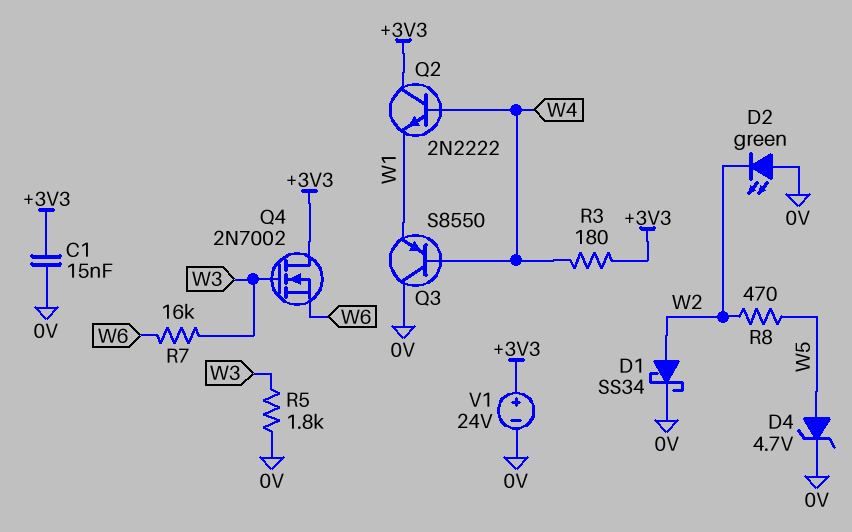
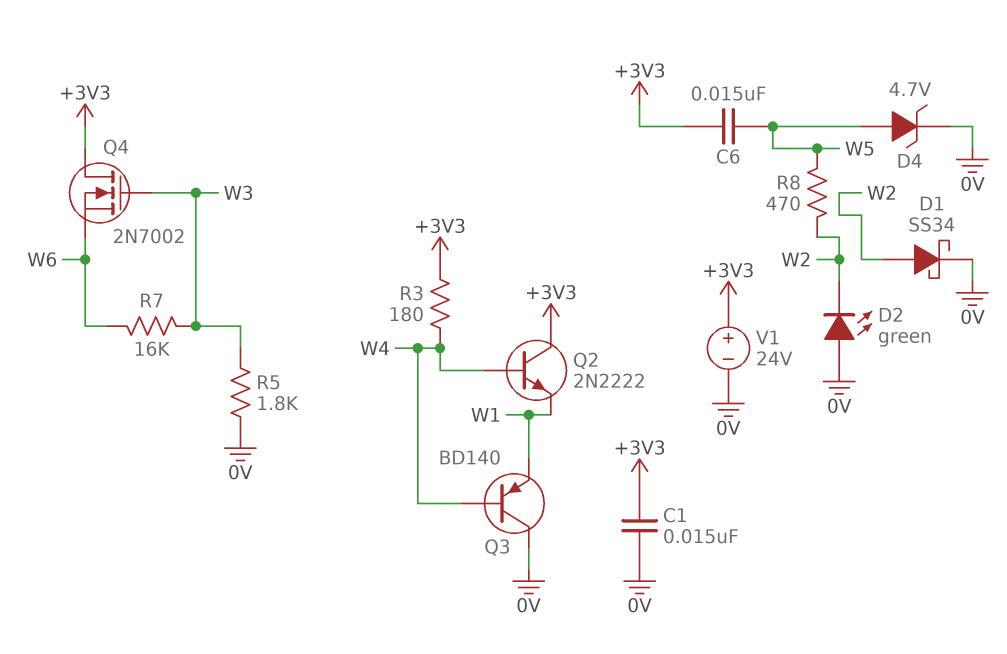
C6: none -> 15nF (+3V3, W5)
Q3: PNP S8550 (B W4, C 0V, E W1) -> PNP BD140 (B W4, C 0V, E W1)

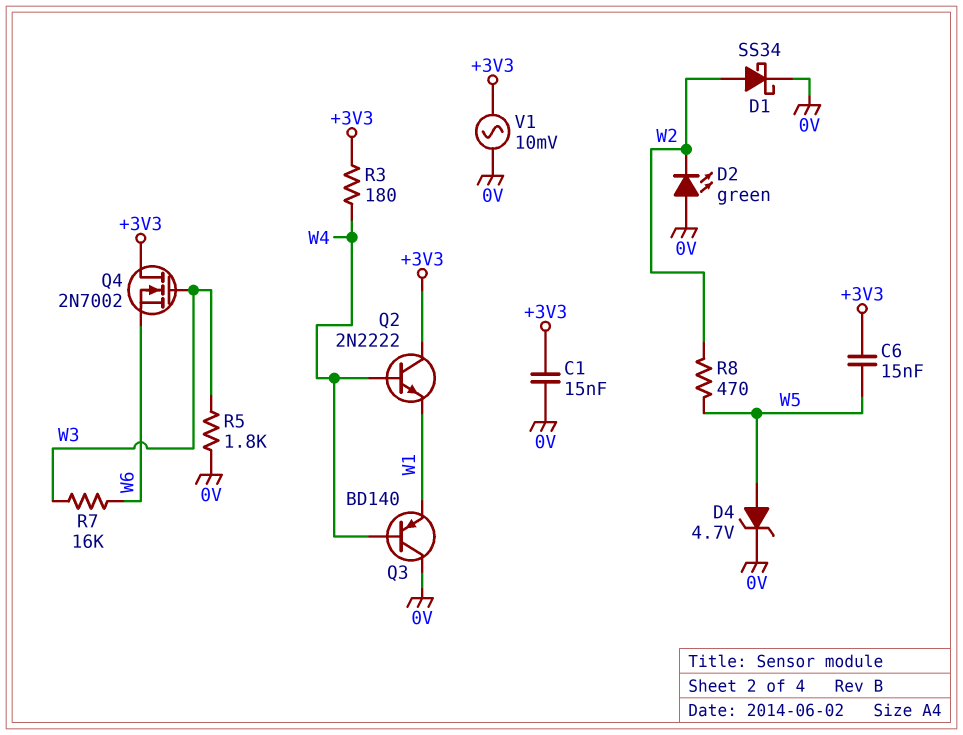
V1: 24V (plus +3V3, minus 0V) -> AC 10mV (+3V3, 0V)

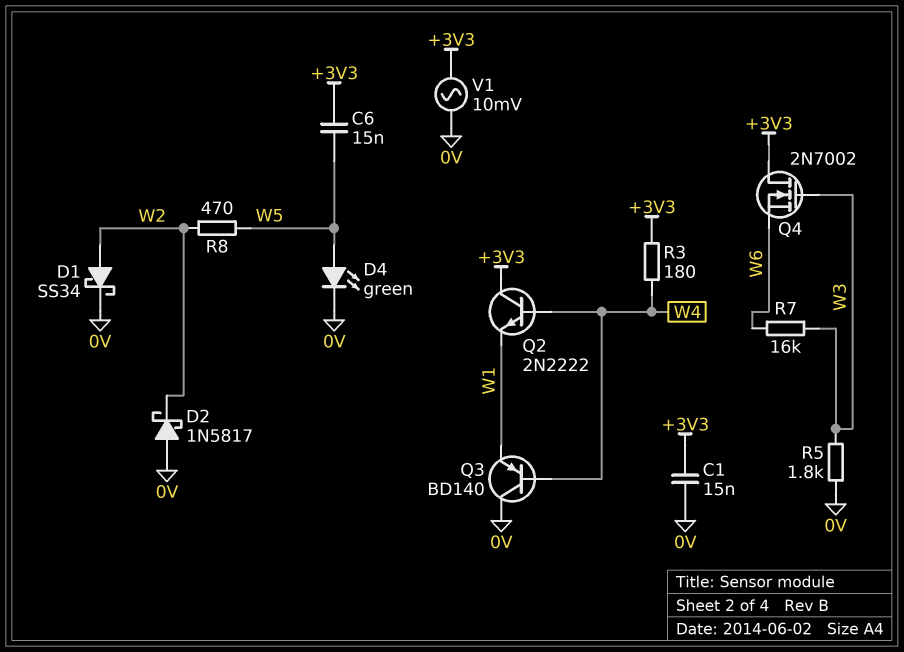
D2: LED green (A 0V, K W2) -> schottky 1N5817 (A 0V, K W2)
D4: zener 4.7V (A W5, K 0V) -> LED green (A W5, K 0V)

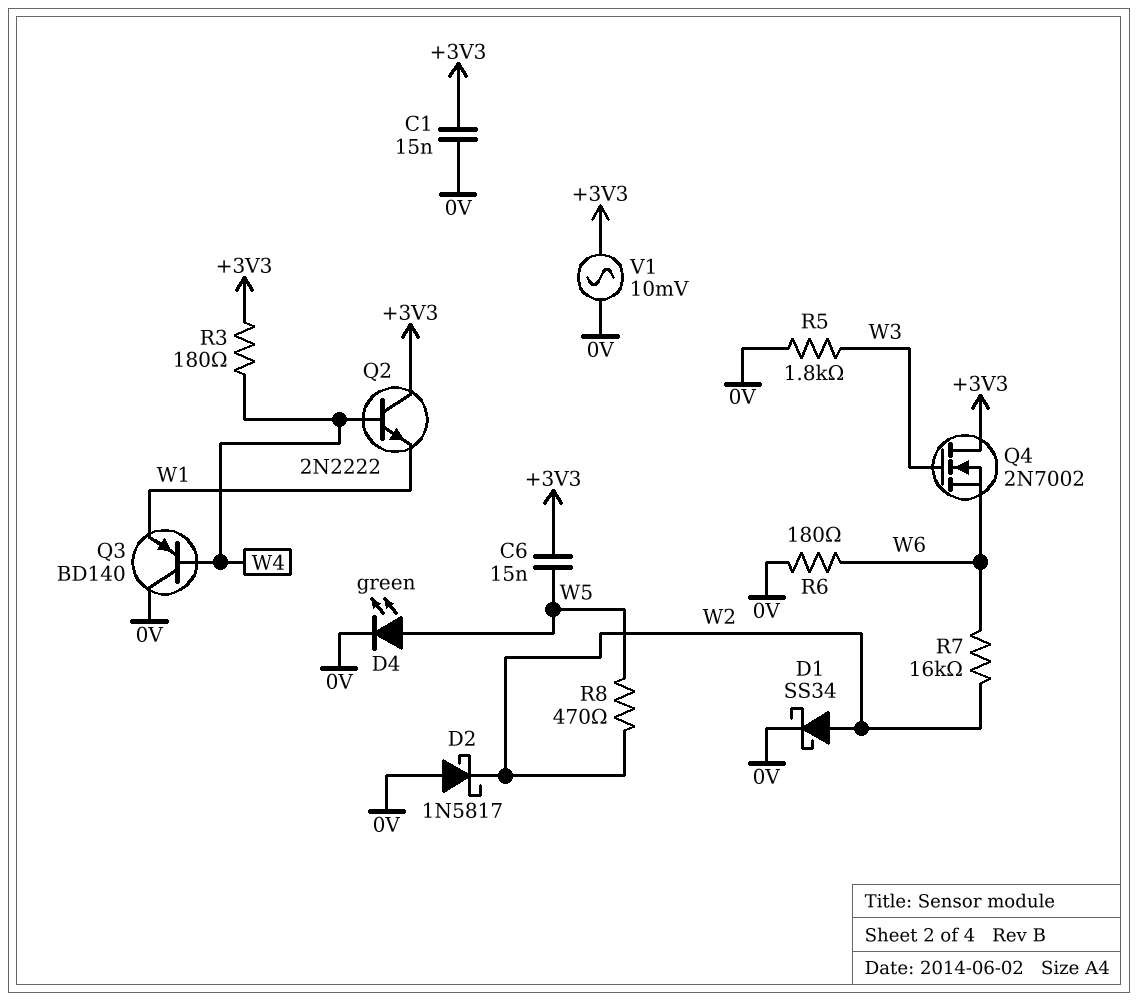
R6: none -> 180 (0V, W6)
R7: 16k (W3, W6) -> 16k (W2, W6)

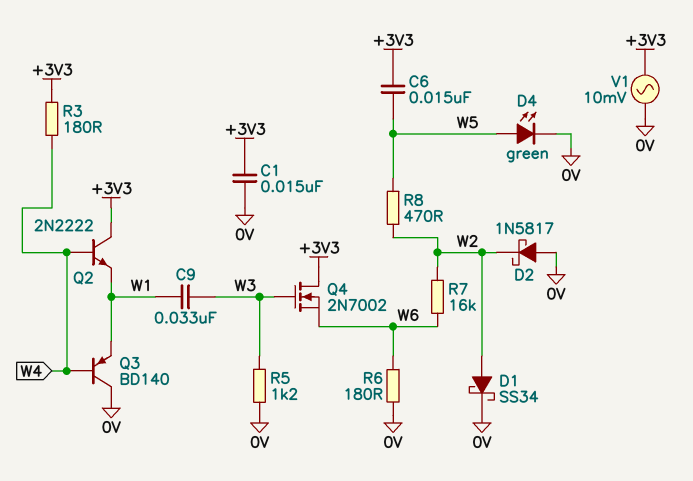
C9: none -> 33nF (W1, W3)
R5: 1.8k (0V, W3) -> 1.2k (0V, W3)

